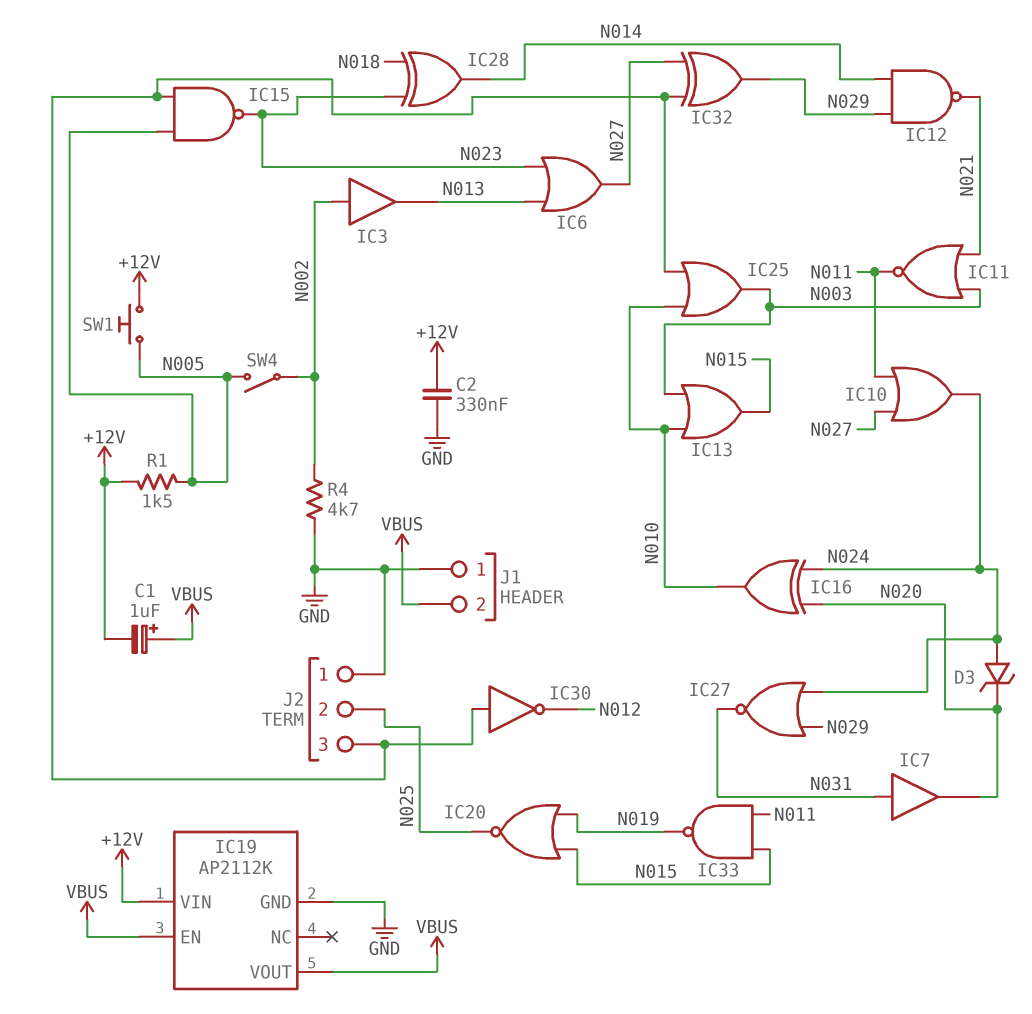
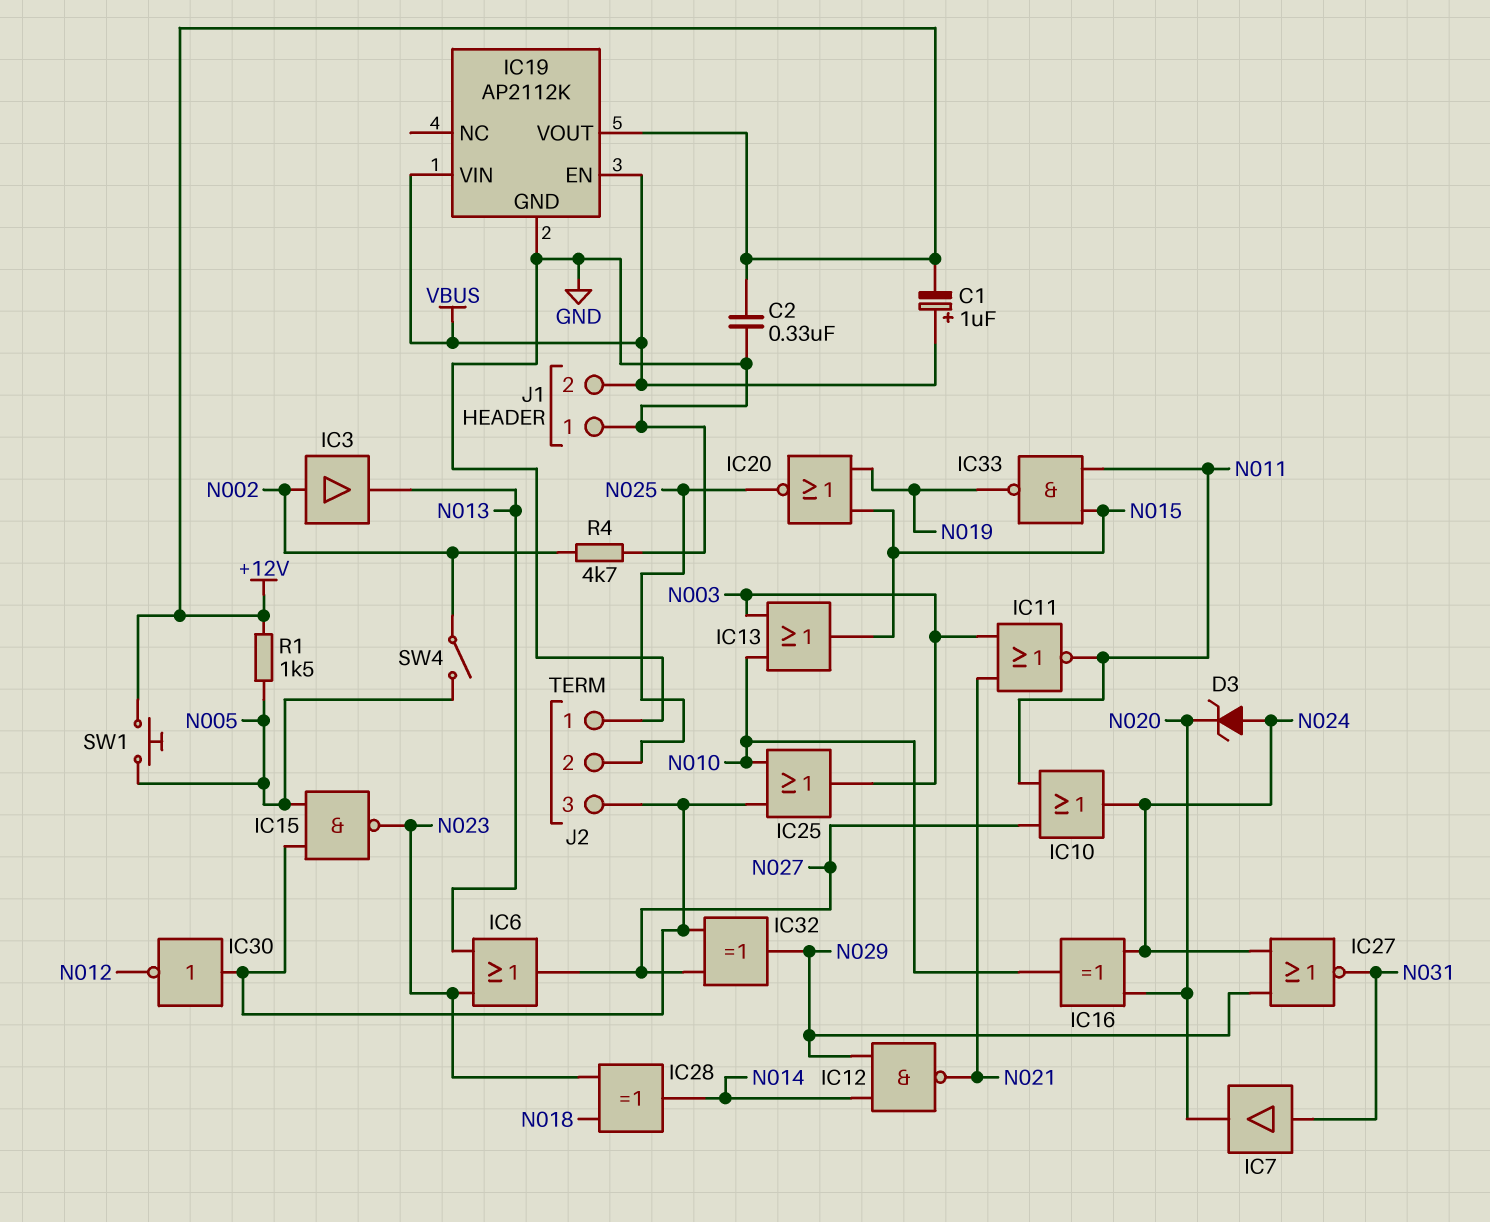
IC19 pin VIN: +12V -> VBUS
IC19 pin VOUT: VBUS -> +12V

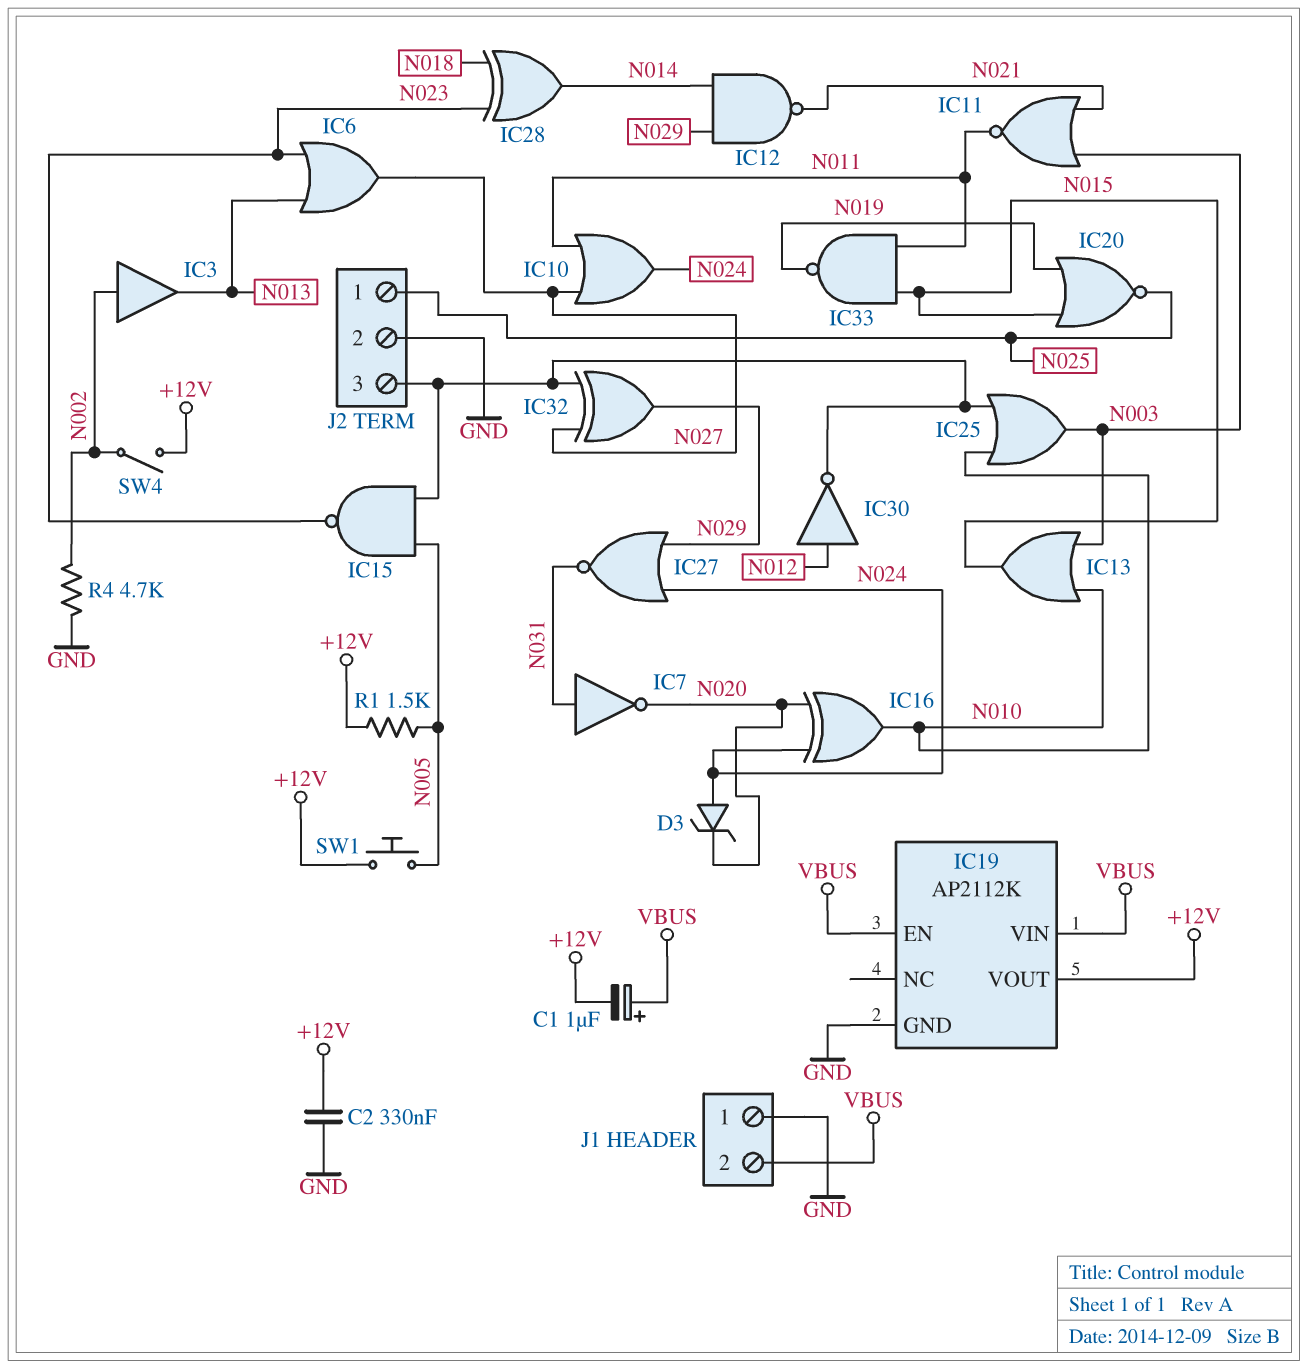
IC7: buffer (in N031, out N020) -> NOT (in N031, out N020)
IC30: NOT (in J2/3, out N012) -> NOT (in N012, out J2/3)
J2 pin 1: GND -> N025
J2 pin 2: N025 -> GND
SW4: switch (N002, N005) -> switch (+12V, N002)

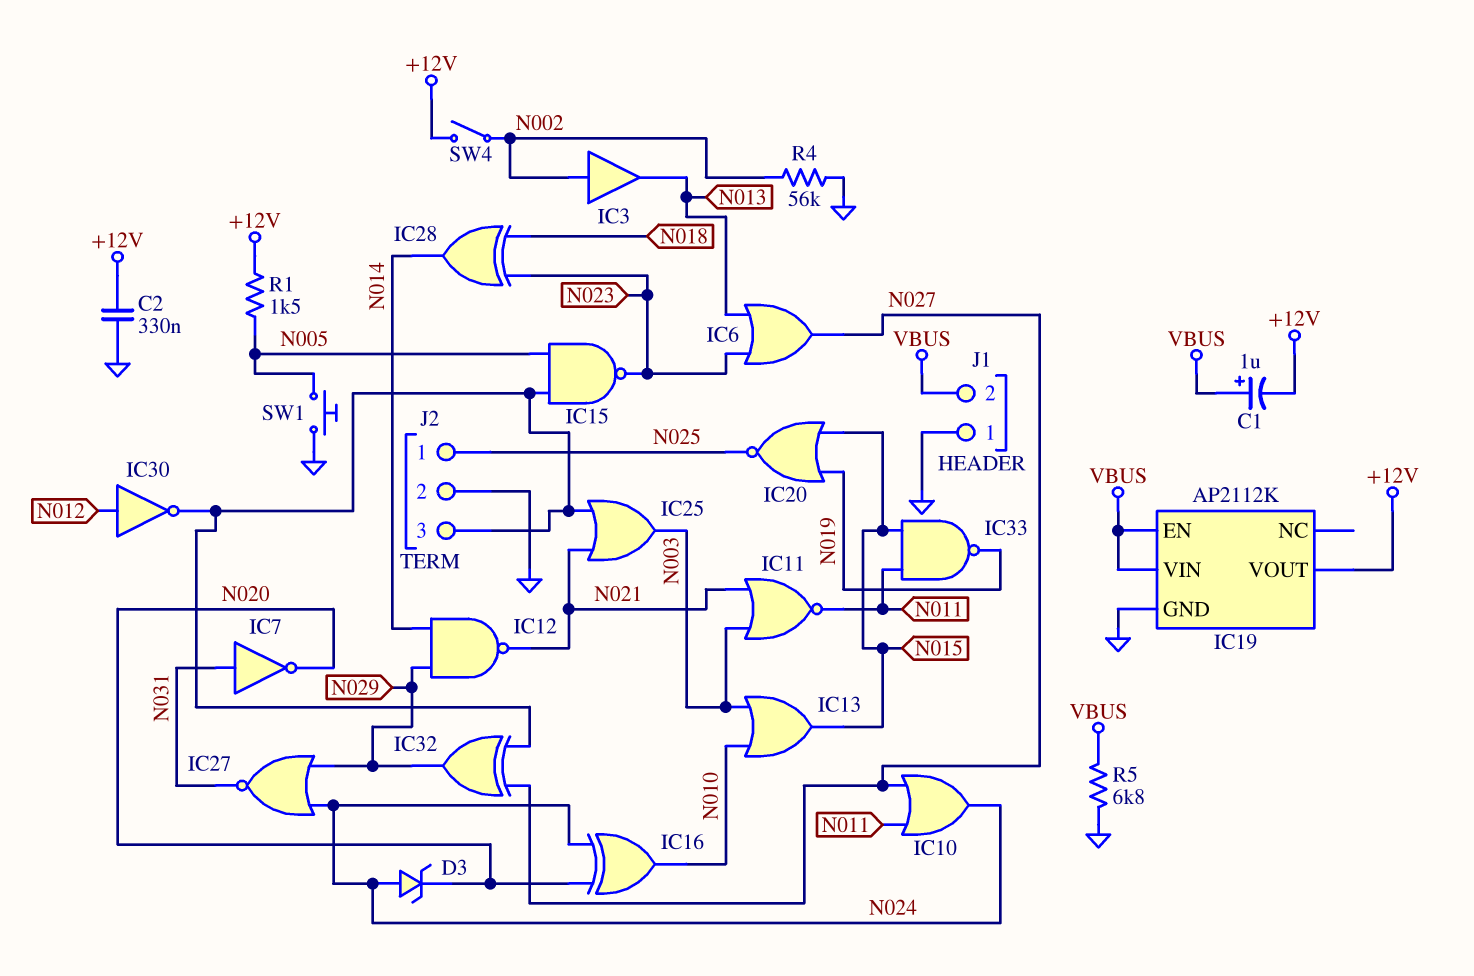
IC25: OR (in J2/3, in N010, out N003) -> OR (in J2/3, in N021, out N003)
R4: 4.7k (GND, N002) -> 56k (GND, N002)
R5: none -> 6.8k (GND, VBUS)
SW1: button (+12V, N005) -> button (GND, N005)

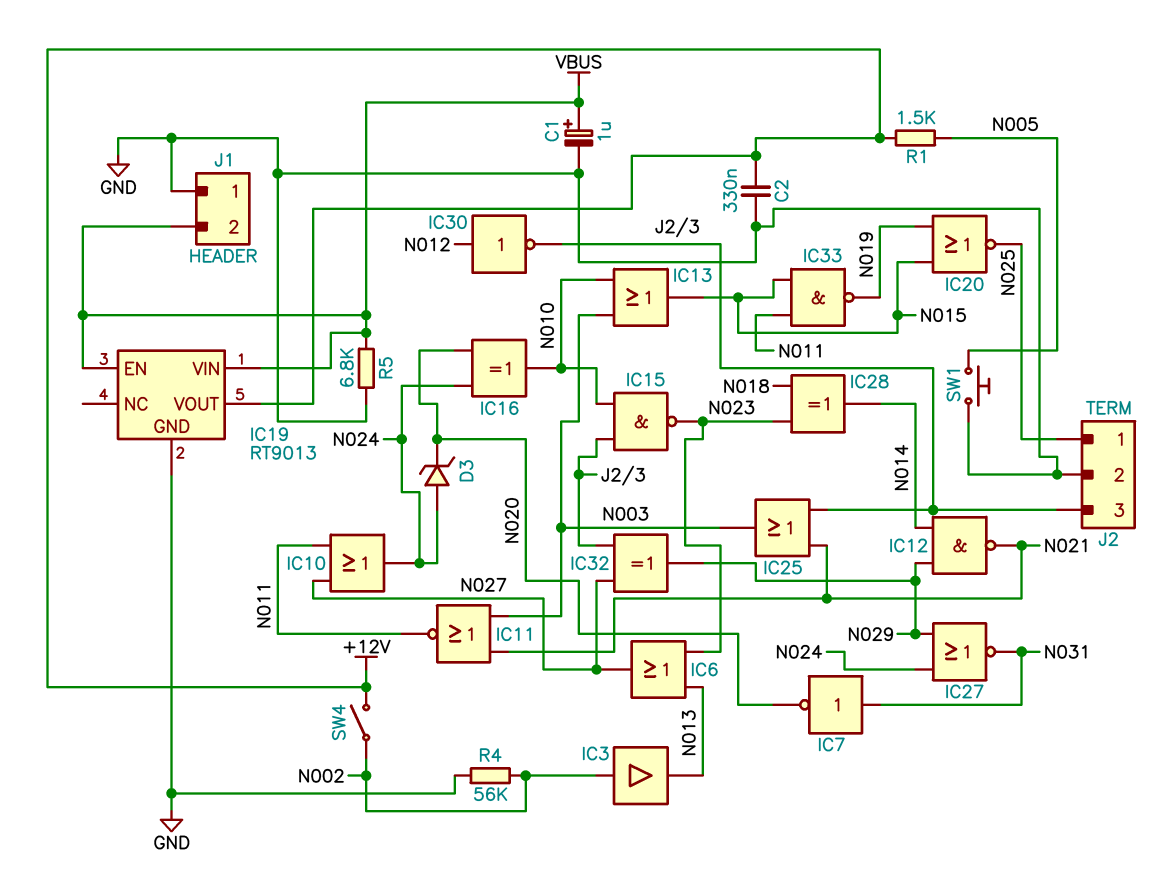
C1: 1uF (plus VBUS, minus +12V) -> 1uF (plus VBUS, minus GND)
IC15: NAND (in J2/3, in N005, out N023) -> NAND (in J2/3, in N010, out N023)
IC19: AP2112K -> RT9013

